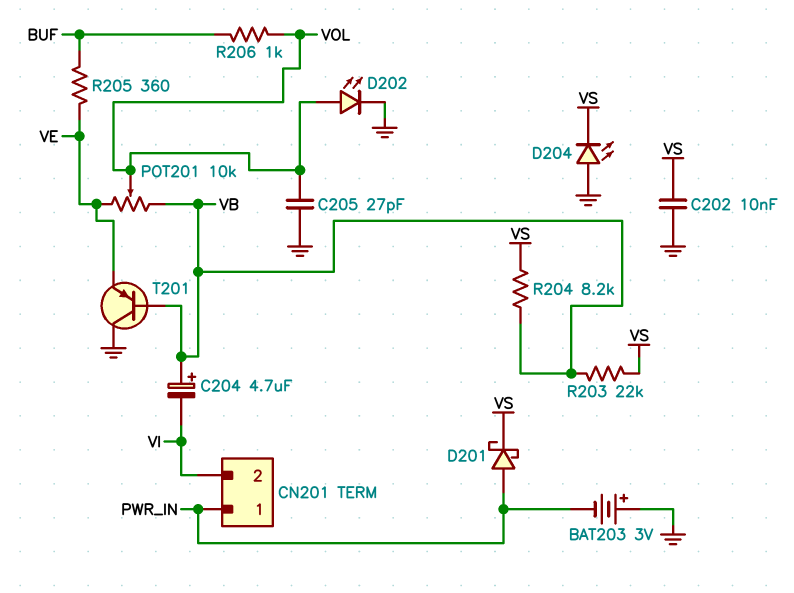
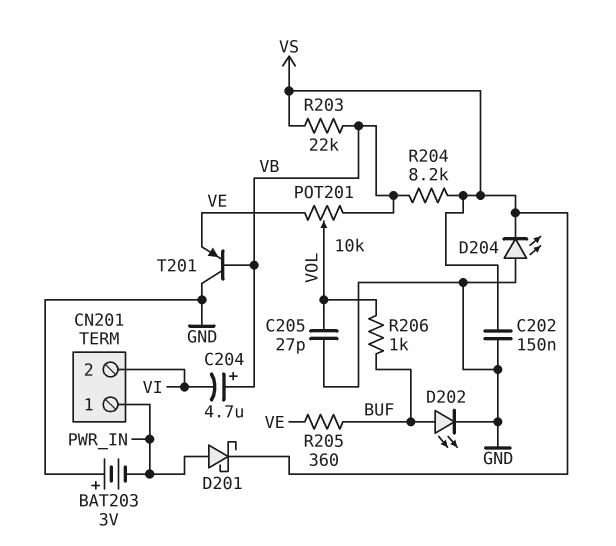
C202: 10nF (GND, VS) -> 150nF (GND, VS)
D202: LED (A VOL, K GND) -> LED (A BUF, K GND)

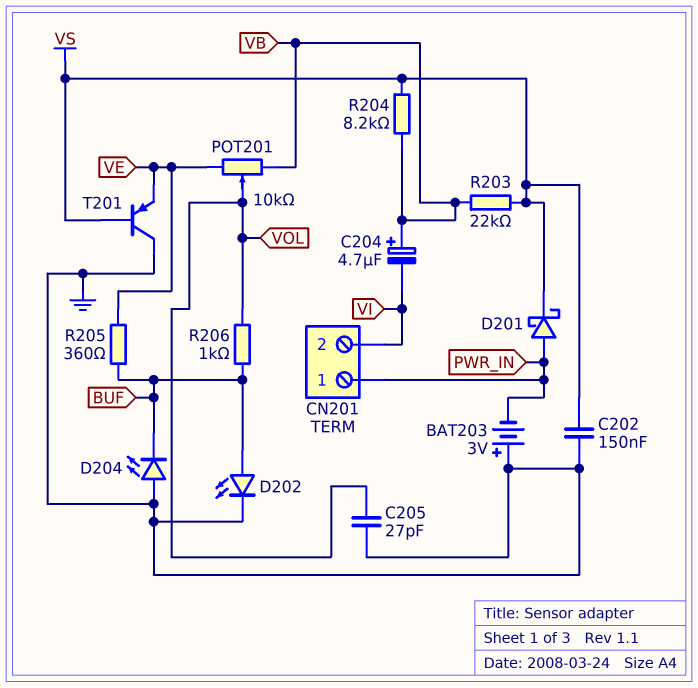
D204: LED (A GND, K VS) -> LED (A GND, K BUF)
T201: PNP (B VB, C GND, E VE) -> PNP (B VS, C GND, E VE)

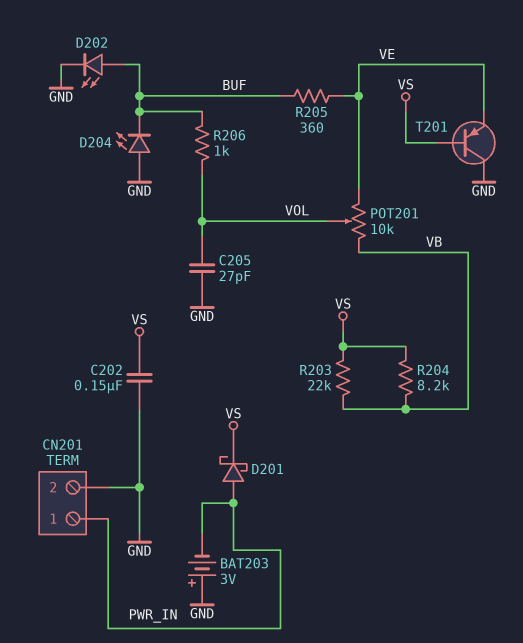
C204: 4.7uF (plus VB, minus VI) -> none
CN201 pin 2: VI -> GND

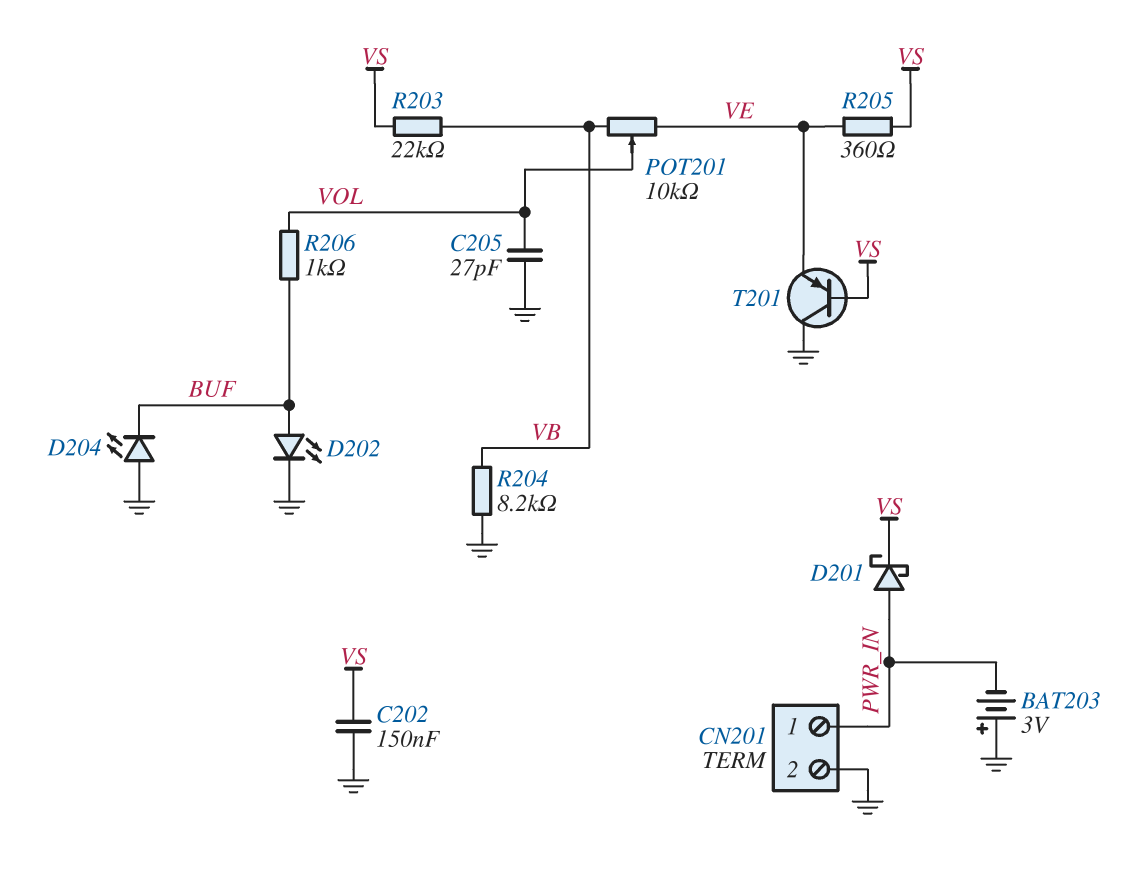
R204: 8.2k (VB, VS) -> 8.2k (GND, VB)
R205: 360 (BUF, VE) -> 360 (VE, VS)

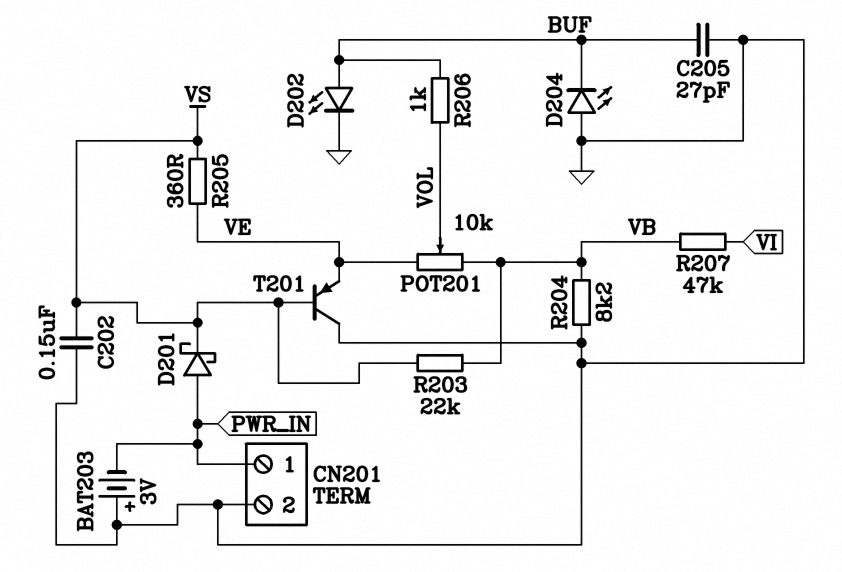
C205: 27pF (GND, VOL) -> 27pF (BUF, GND)
R207: none -> 47k (VB, VI)

